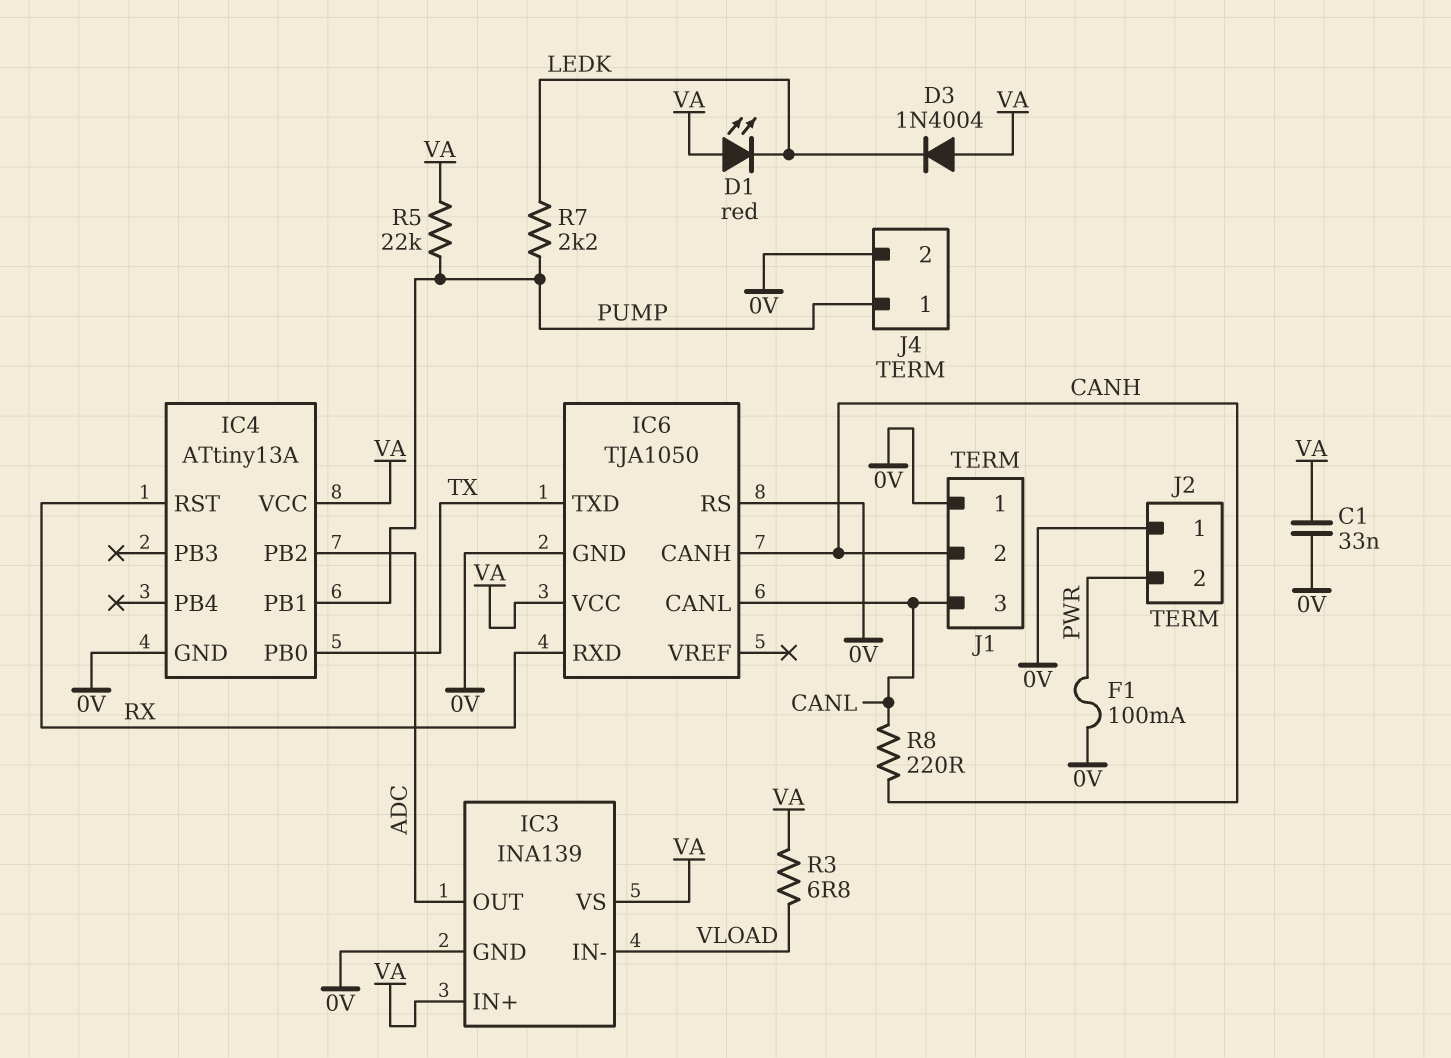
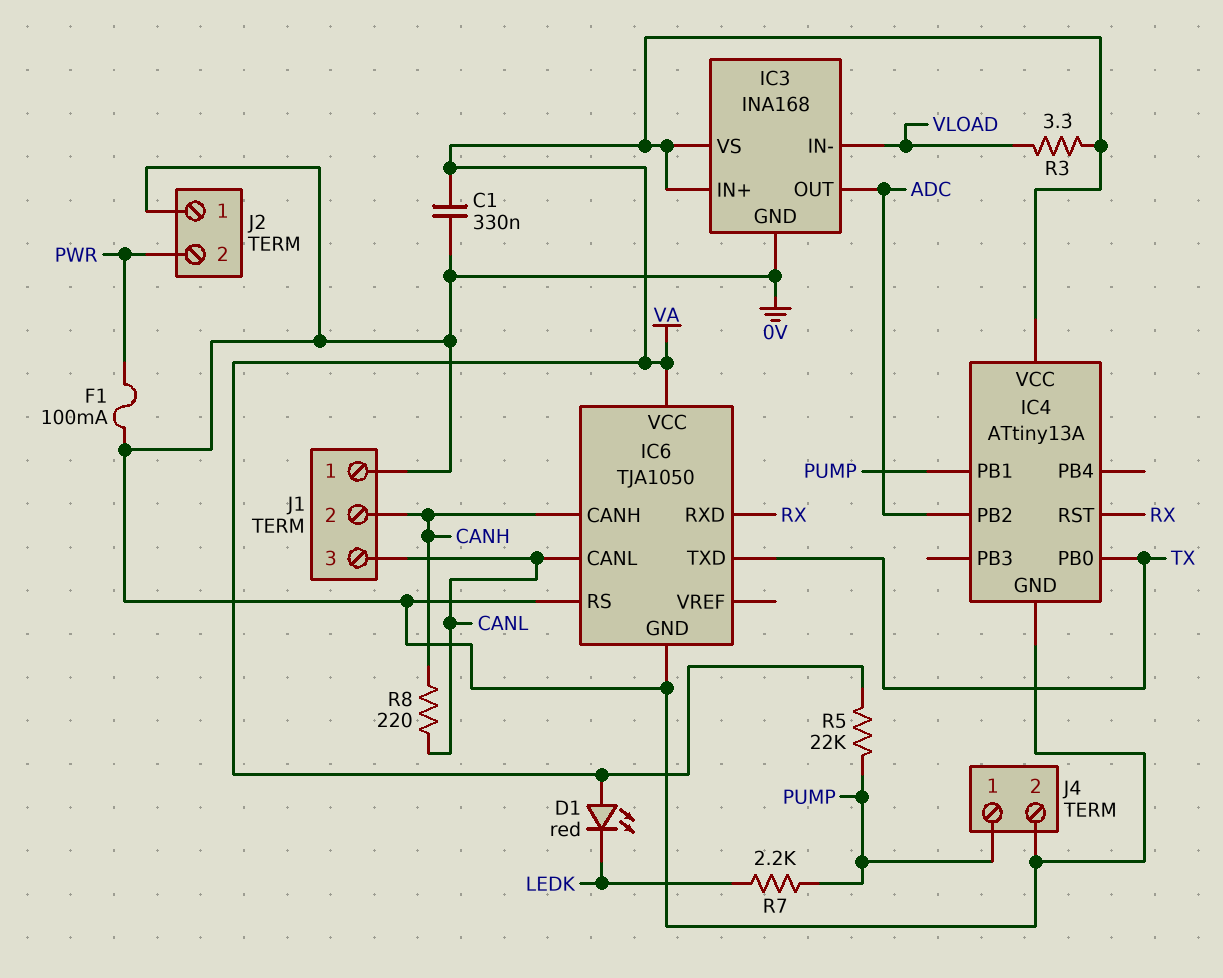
C1: 33nF (0V, VA) -> 330nF (0V, VA)
D3: diode 1N4004 (A VA, K LEDK) -> none
IC3: INA139 -> INA168
R3: 6.8 (VA, VLOAD) -> 3.3 (VA, VLOAD)

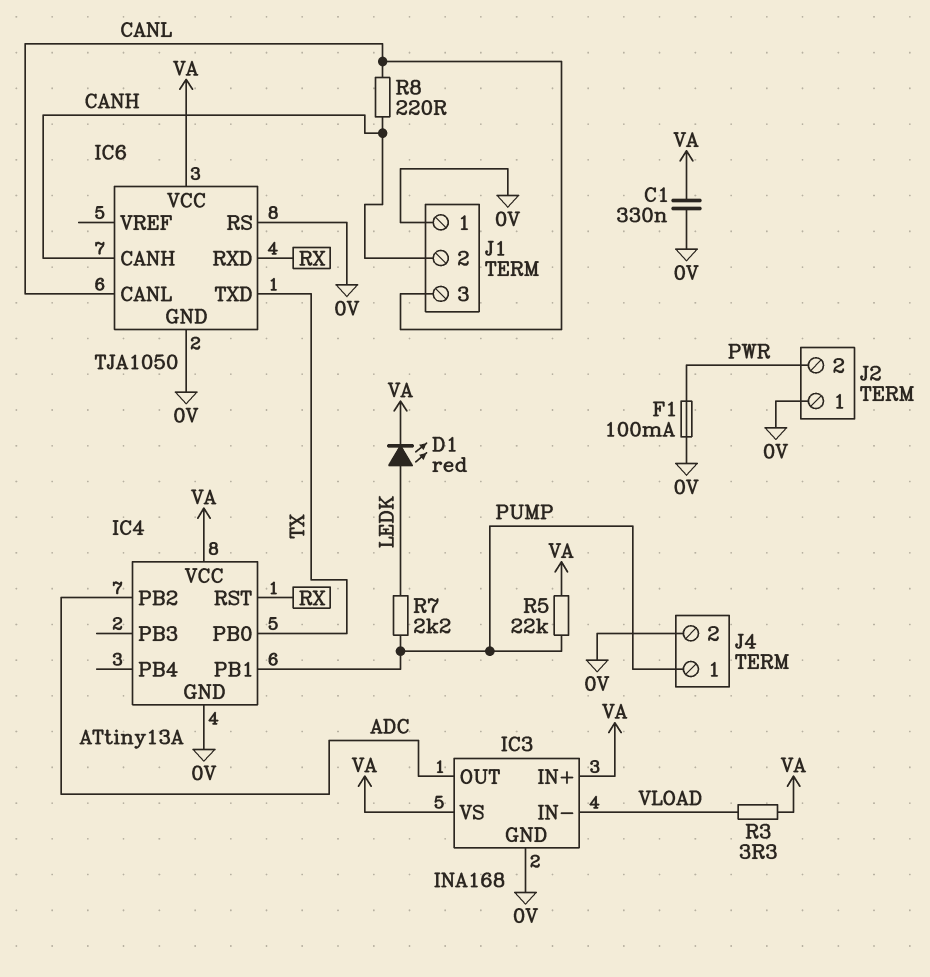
D1: LED red (A VA, K LEDK) -> LED red (A LEDK, K VA)

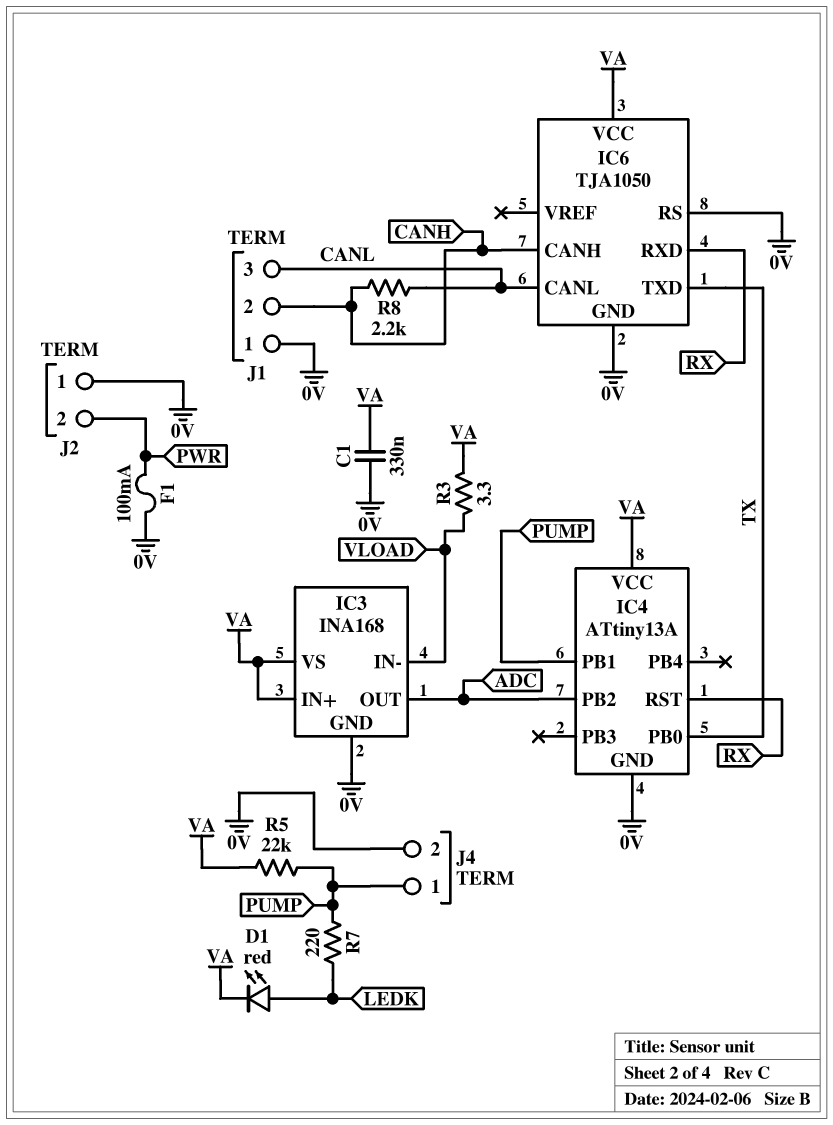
R7: 2.2k (LEDK, PUMP) -> 220 (LEDK, PUMP)
R8: 220 (CANH, CANL) -> 2.2k (CANH, CANL)

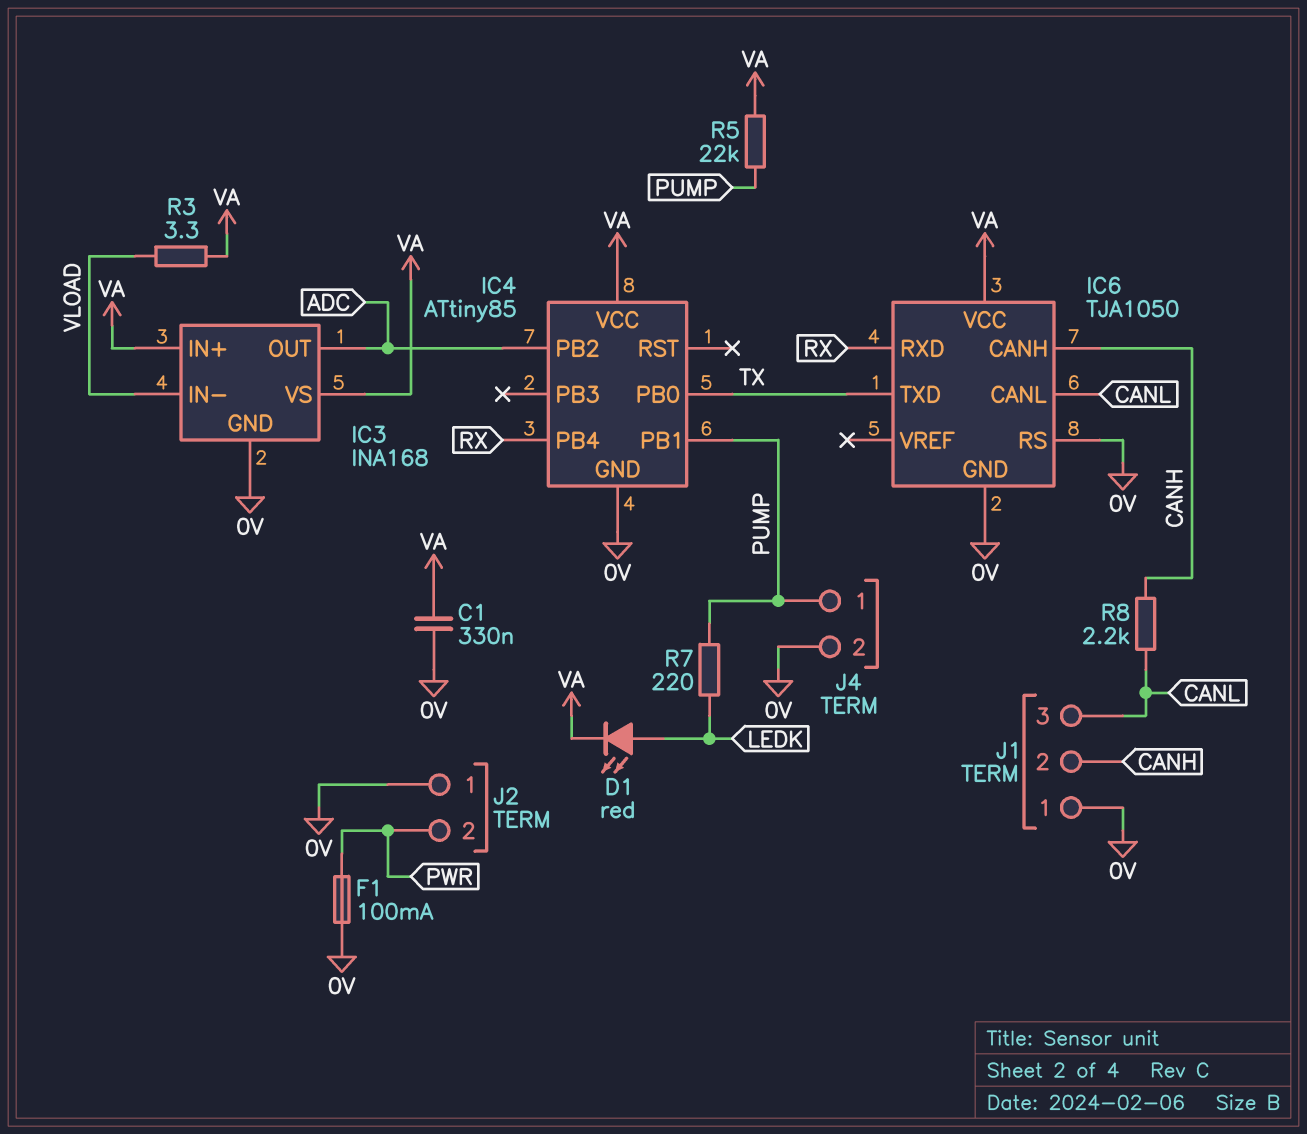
IC4: ATtiny13A -> ATtiny85
IC4 pin PB4: none -> RX
IC4 pin RST: RX -> none

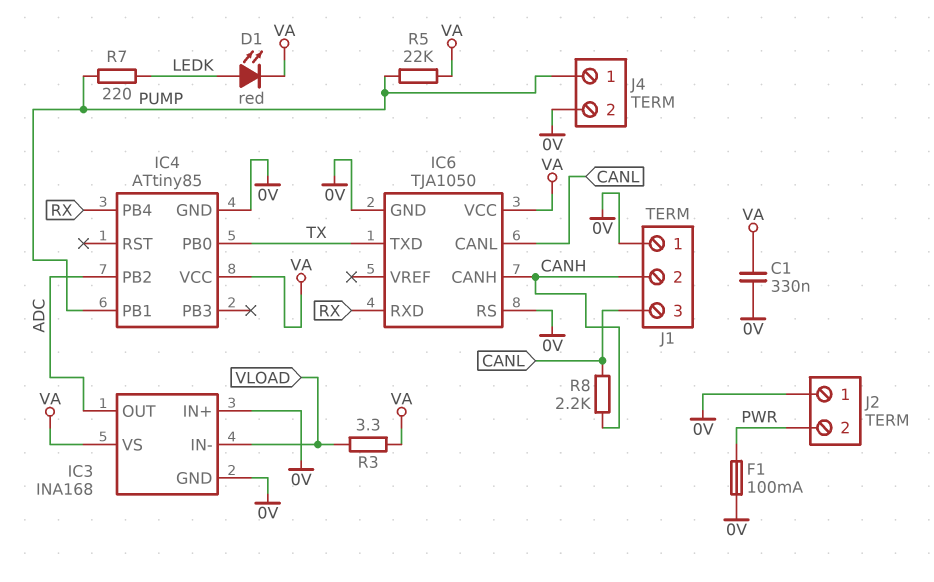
IC3 pin IN+: VA -> 0V

